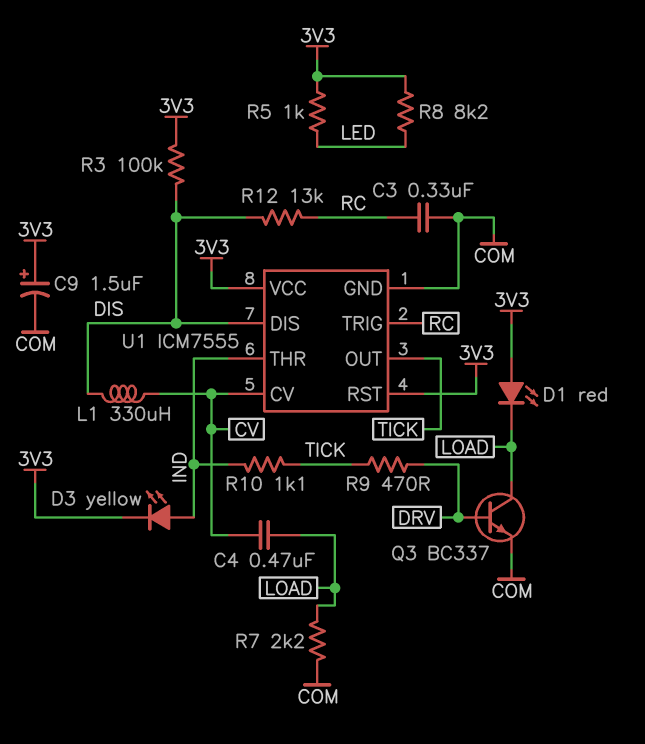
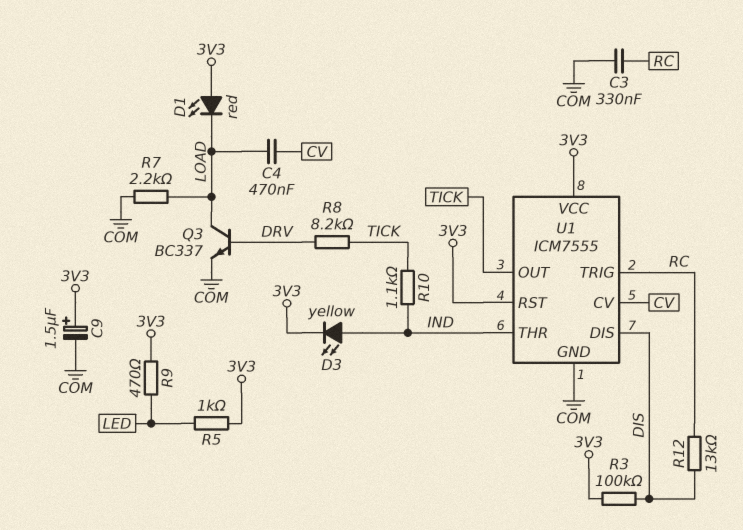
L1: 330uH (CV, DIS) -> none
R8: 8.2k (3V3, LED) -> 8.2k (DRV, TICK)
R9: 470 (DRV, TICK) -> 470 (3V3, LED)

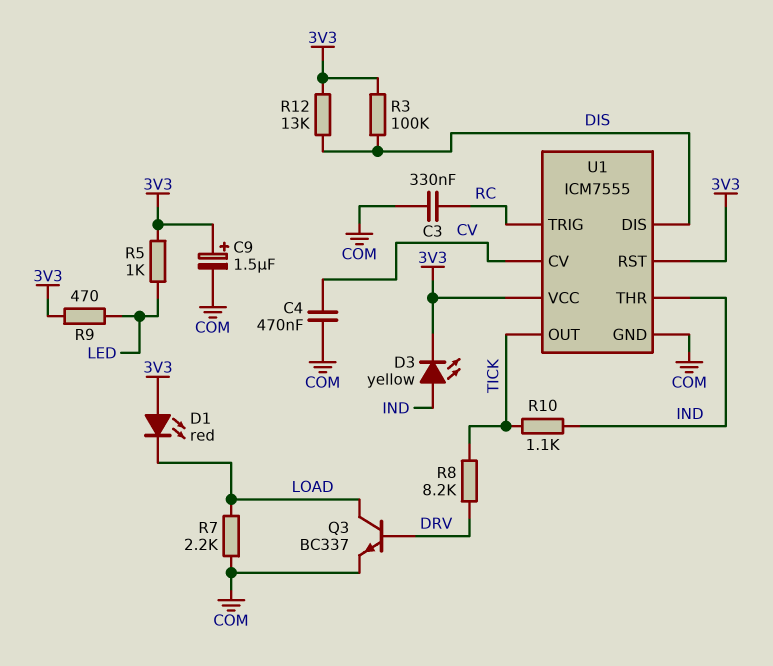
C4: 470nF (CV, LOAD) -> 470nF (COM, CV)
R12: 13k (DIS, RC) -> 13k (3V3, DIS)

